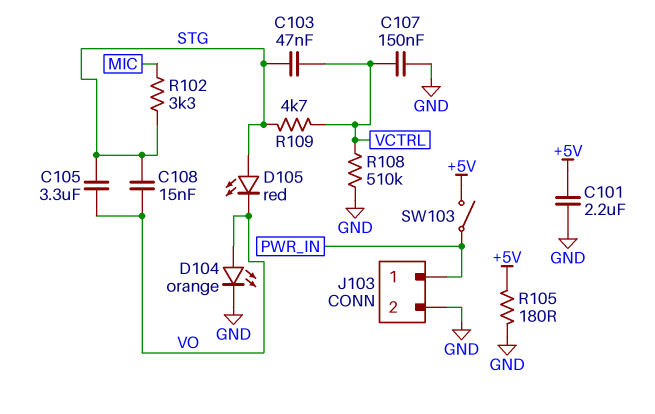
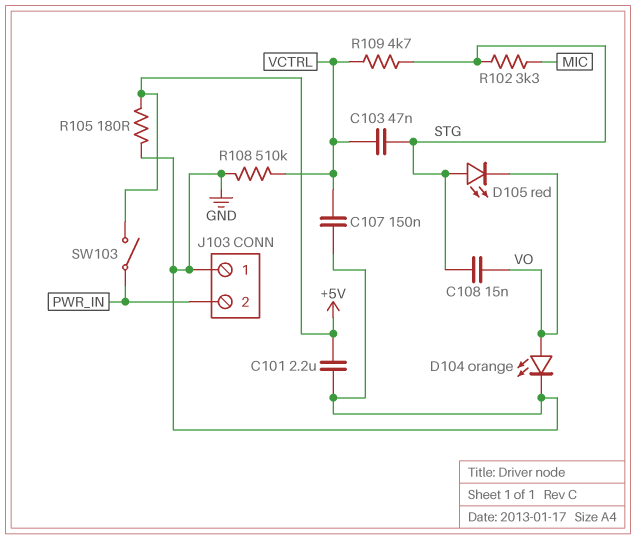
C105: 3.3uF (STG, VO) -> none
J103 pin 1: PWR_IN -> GND
J103 pin 2: GND -> PWR_IN

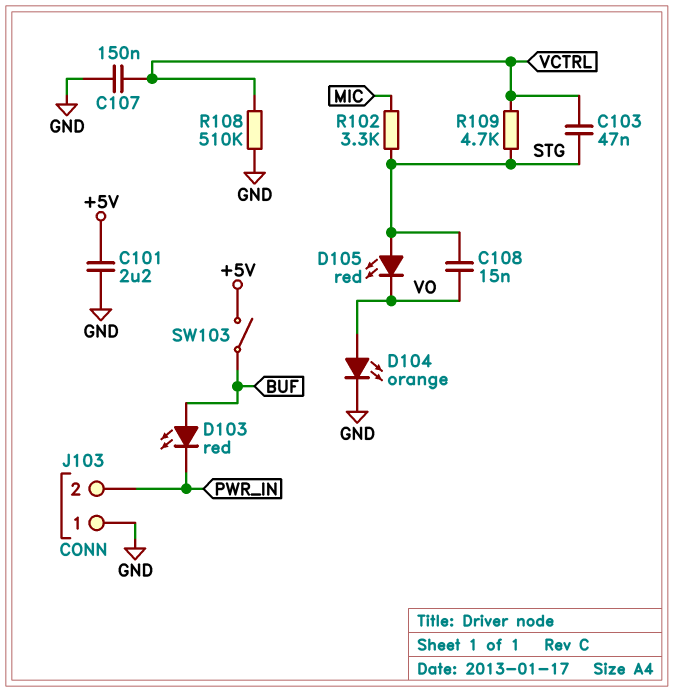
D103: none -> LED red (A BUF, K PWR_IN)
R105: 180 (+5V, GND) -> none
SW103: switch (+5V, PWR_IN) -> switch (+5V, BUF)

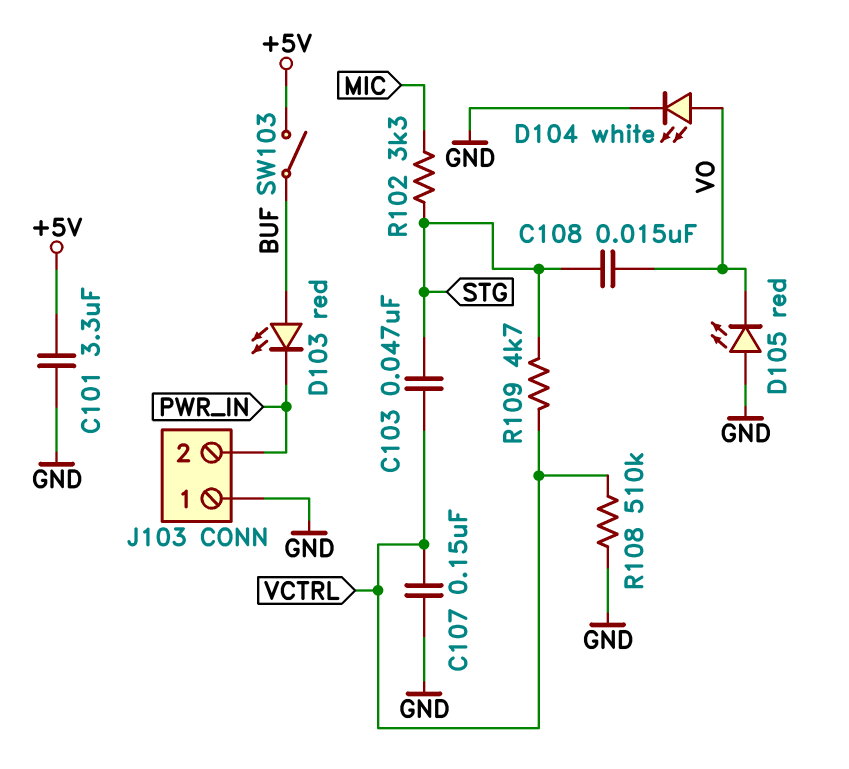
C101: 2.2uF (+5V, GND) -> 3.3uF (+5V, GND)
D104: LED orange (A VO, K GND) -> LED white (A VO, K GND)
D105: LED red (A STG, K VO) -> LED red (A GND, K VO)

